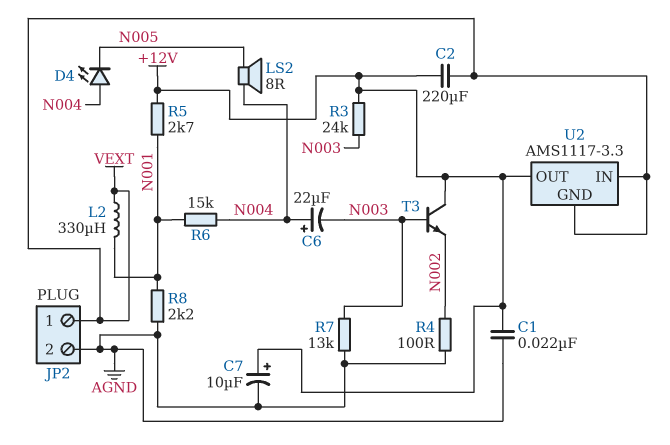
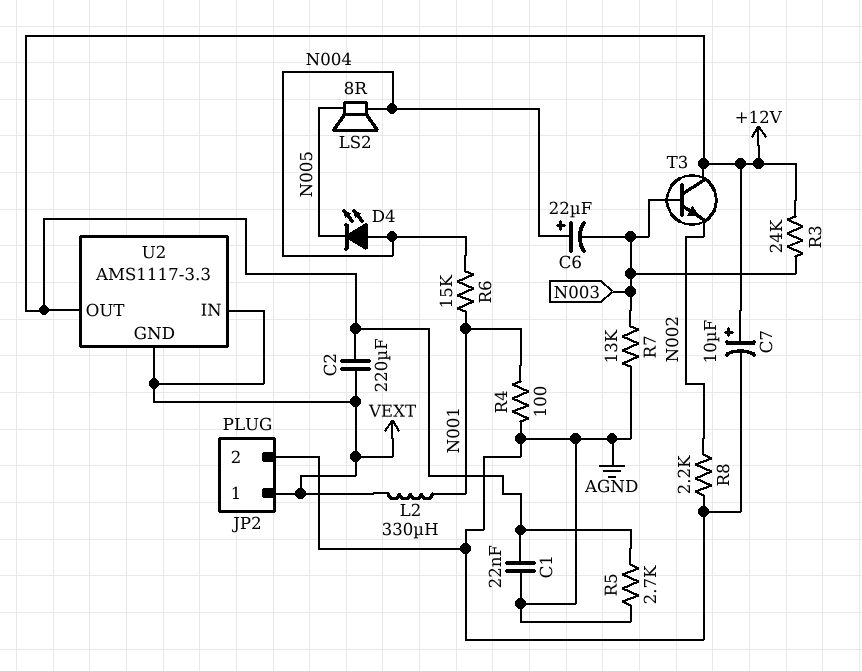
R4: 100 (AGND, N002) -> 100 (AGND, N001)
R5: 2.7k (+12V, N001) -> 2.7k (+12V, AGND)
R8: 2.2k (AGND, N001) -> 2.2k (AGND, N002)

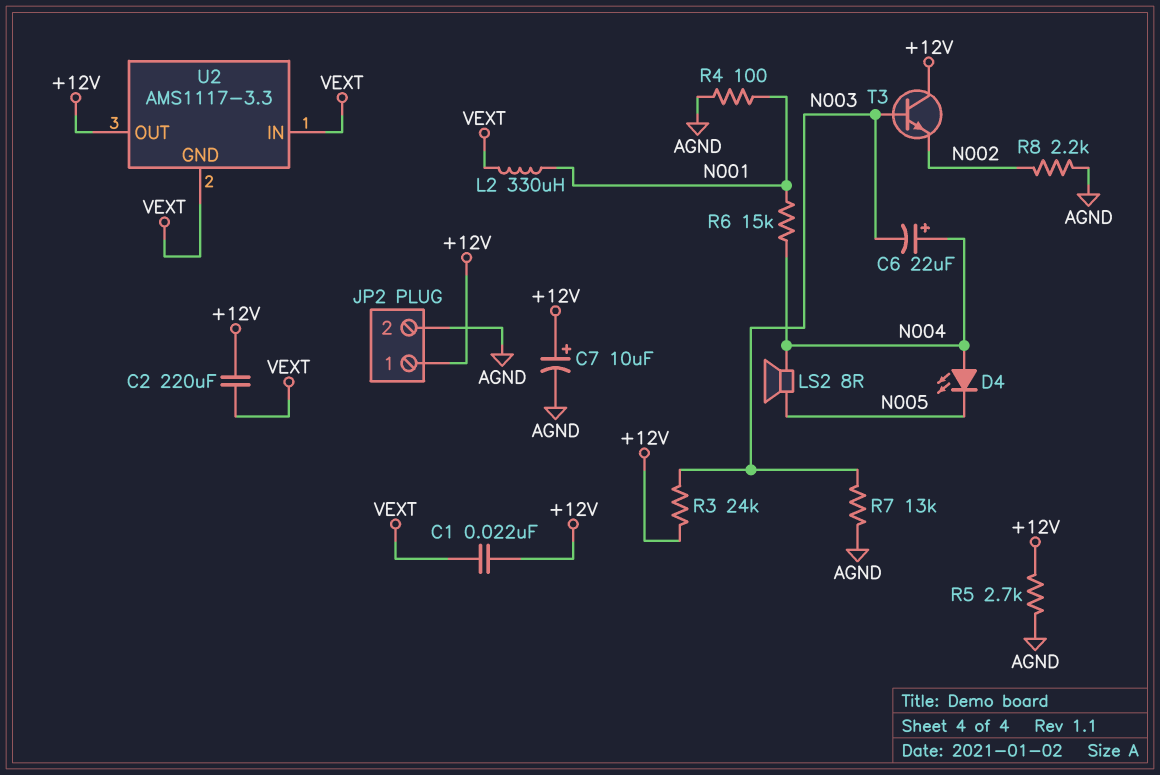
C1: 22nF (+12V, AGND) -> 22nF (+12V, VEXT)
JP2 pin 1: VEXT -> +12V

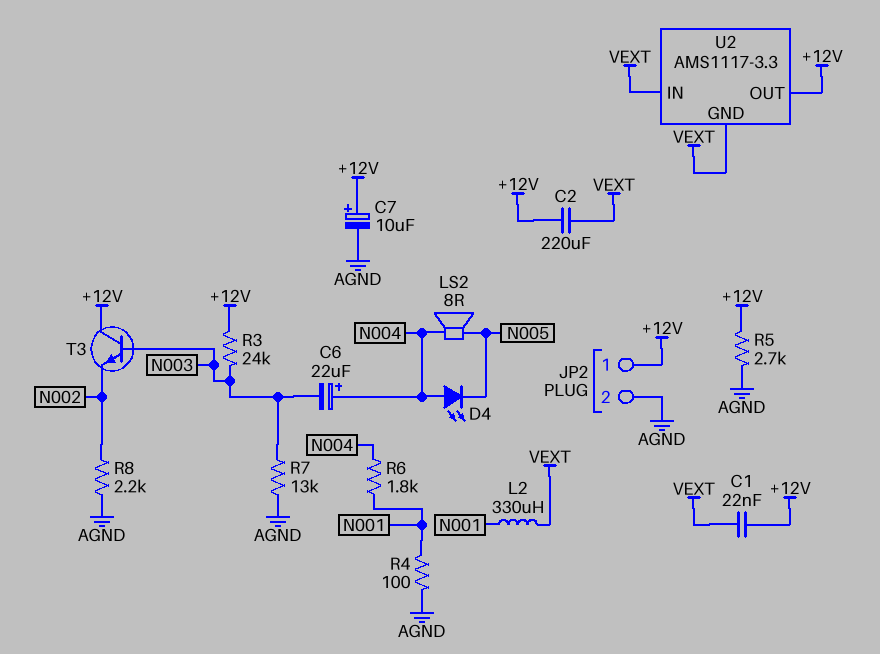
R6: 15k (N001, N004) -> 1.8k (N001, N004)

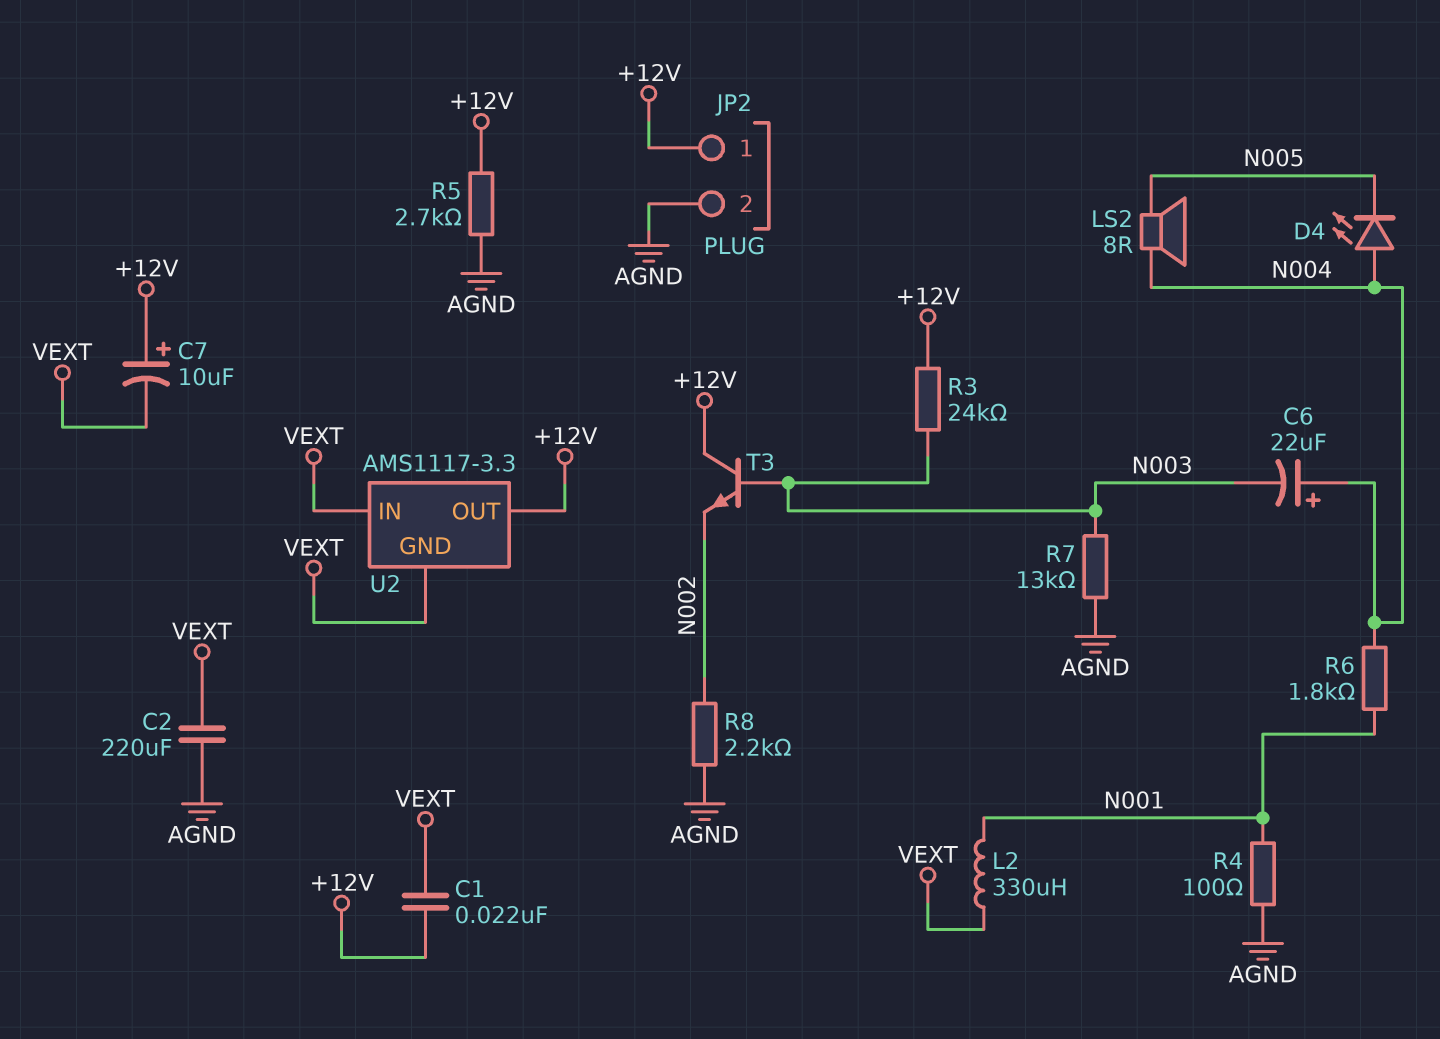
C2: 220uF (+12V, VEXT) -> 220uF (AGND, VEXT)
C7: 10uF (plus +12V, minus AGND) -> 10uF (plus +12V, minus VEXT)

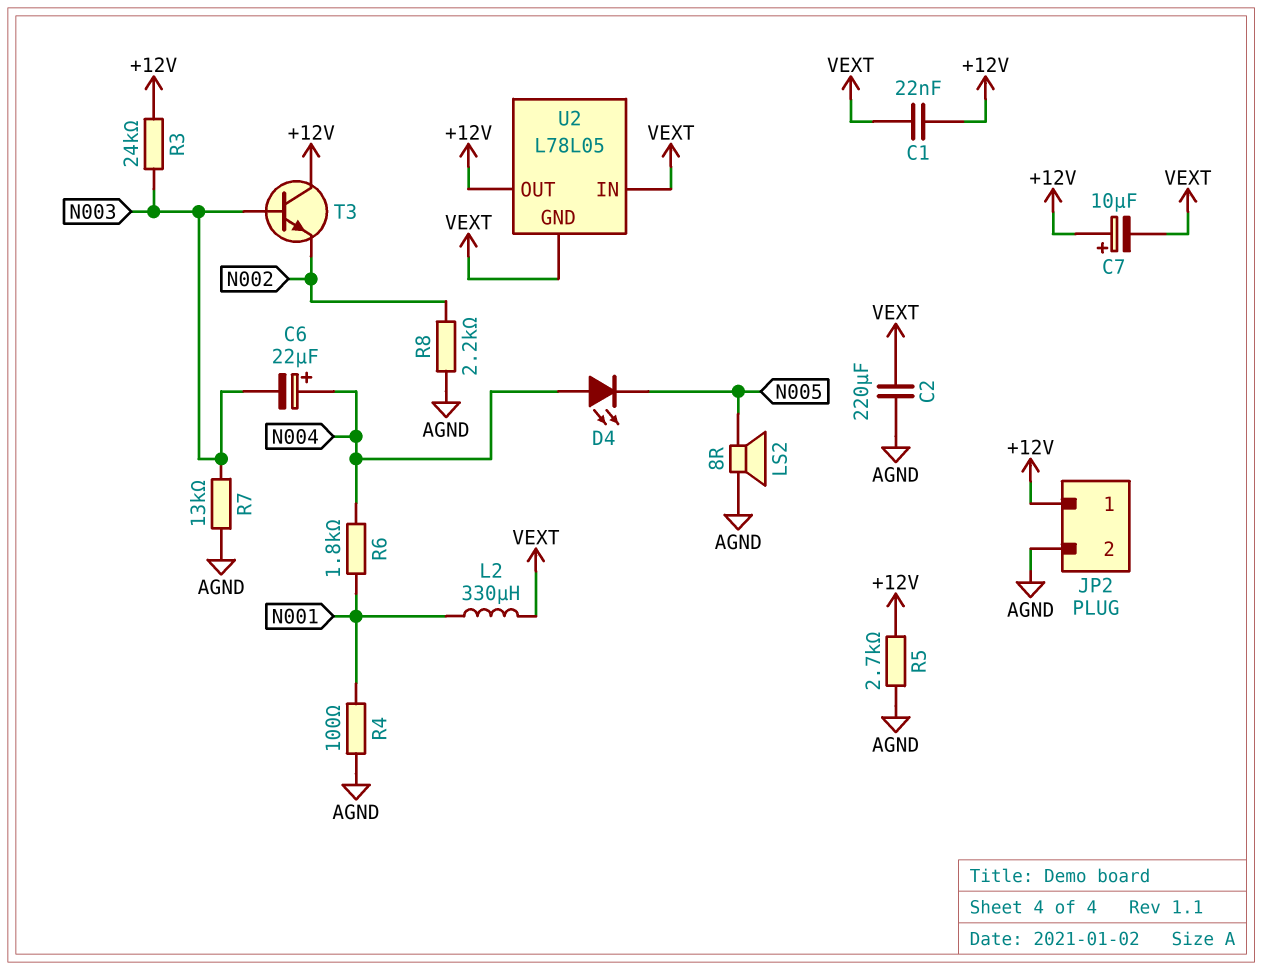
LS2: speaker 8R (N004, N005) -> speaker 8R (AGND, N005)
U2: AMS1117-3.3 -> L78L05

